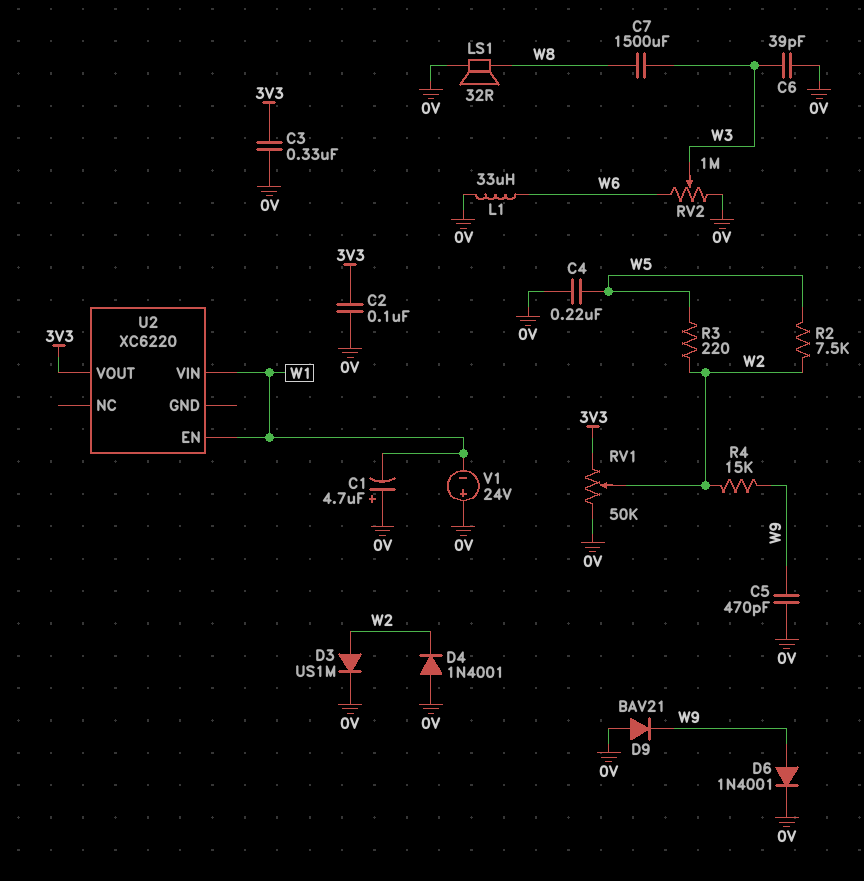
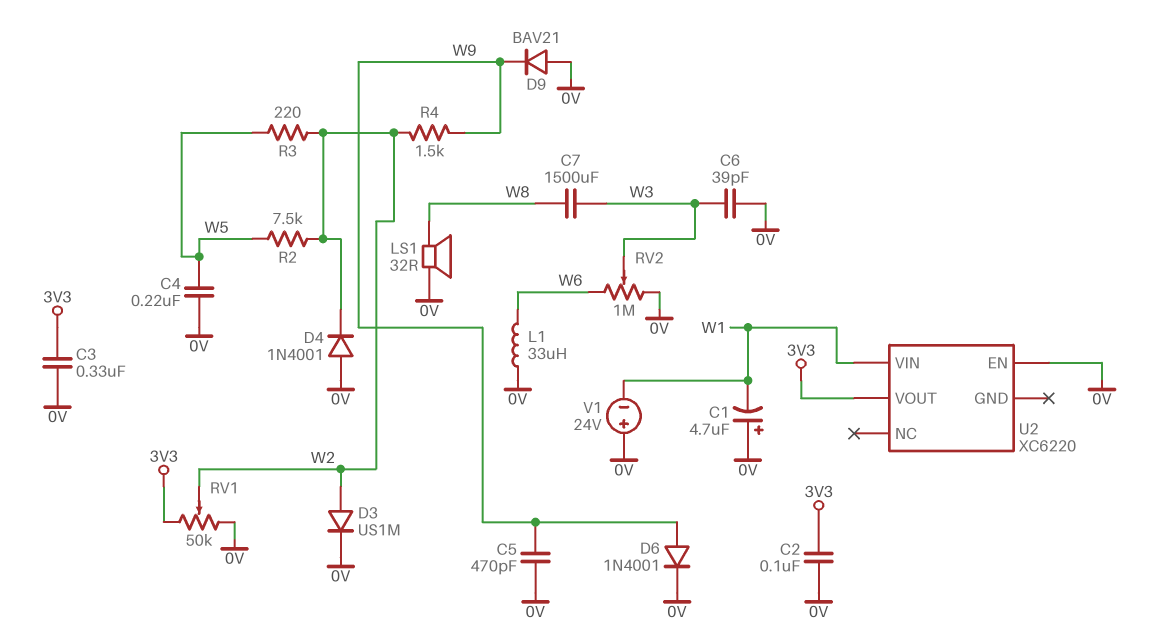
R4: 15k (W2, W9) -> 1.5k (W2, W9)
U2 pin EN: W1 -> 0V

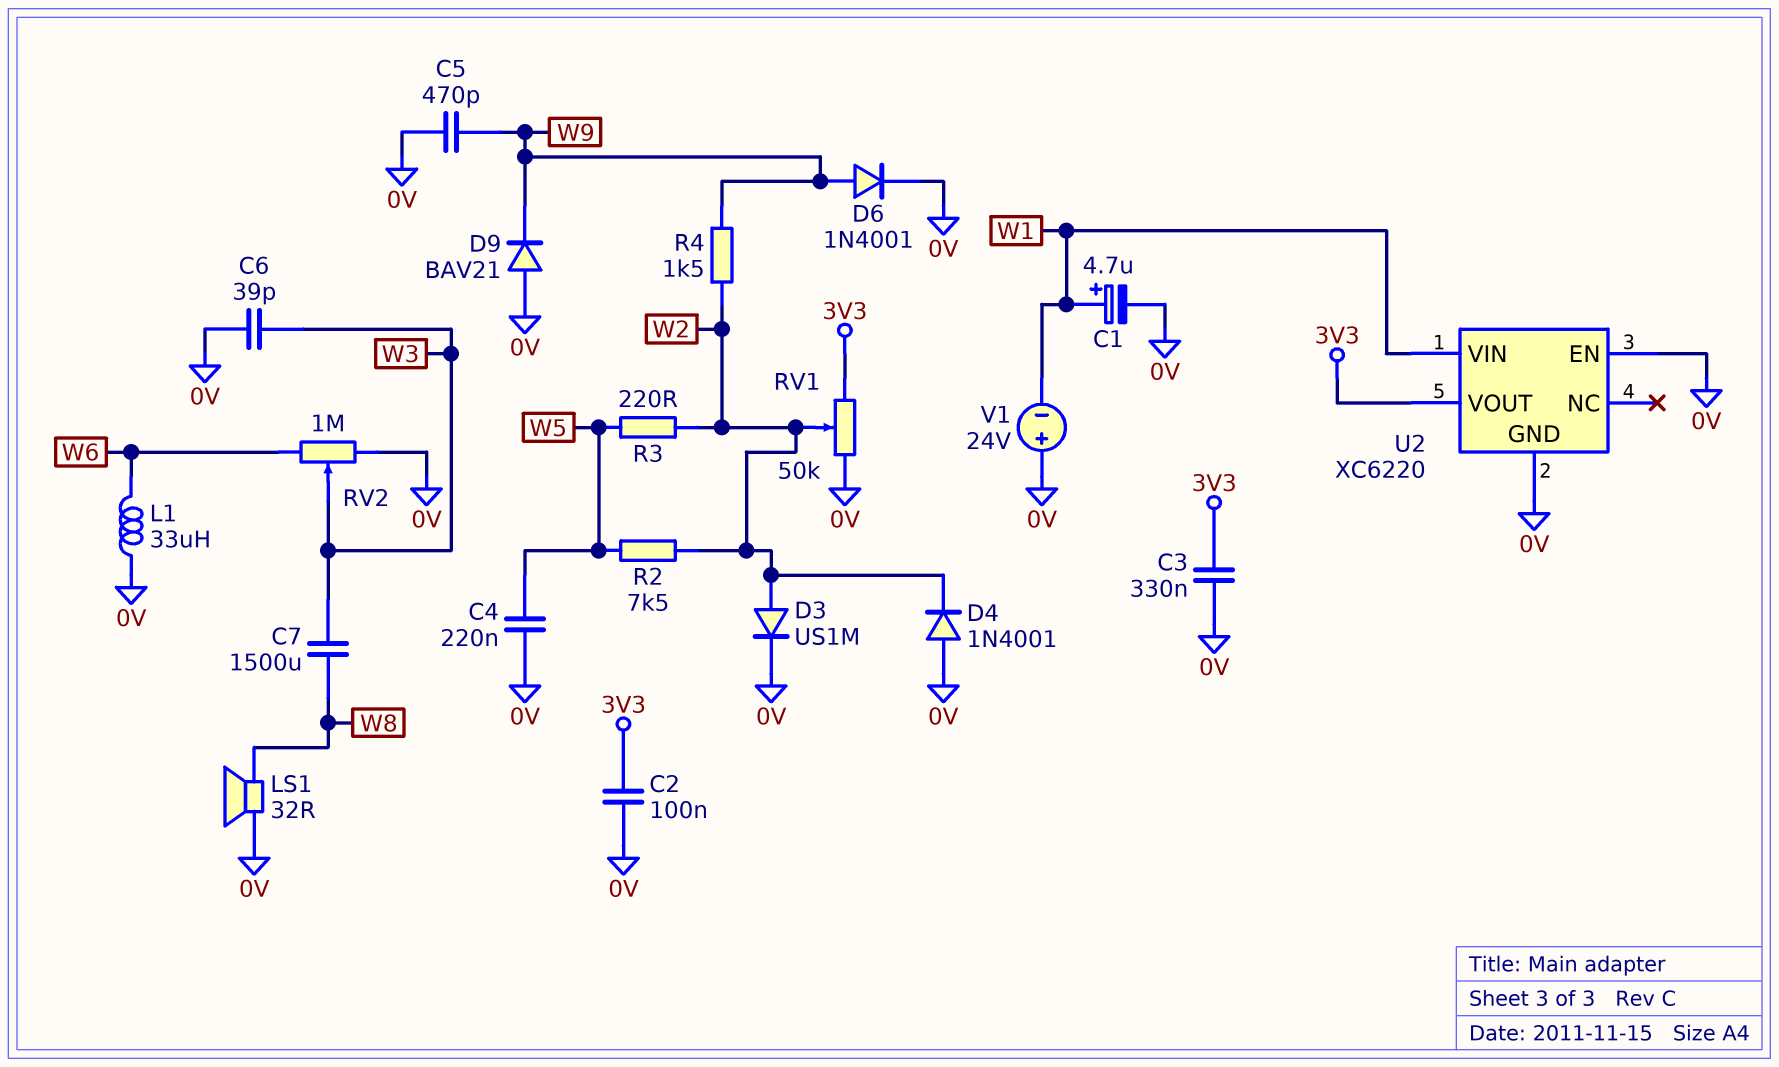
C1: 4.7uF (plus 0V, minus W1) -> 4.7uF (plus W1, minus 0V)
U2 pin GND: none -> 0V

